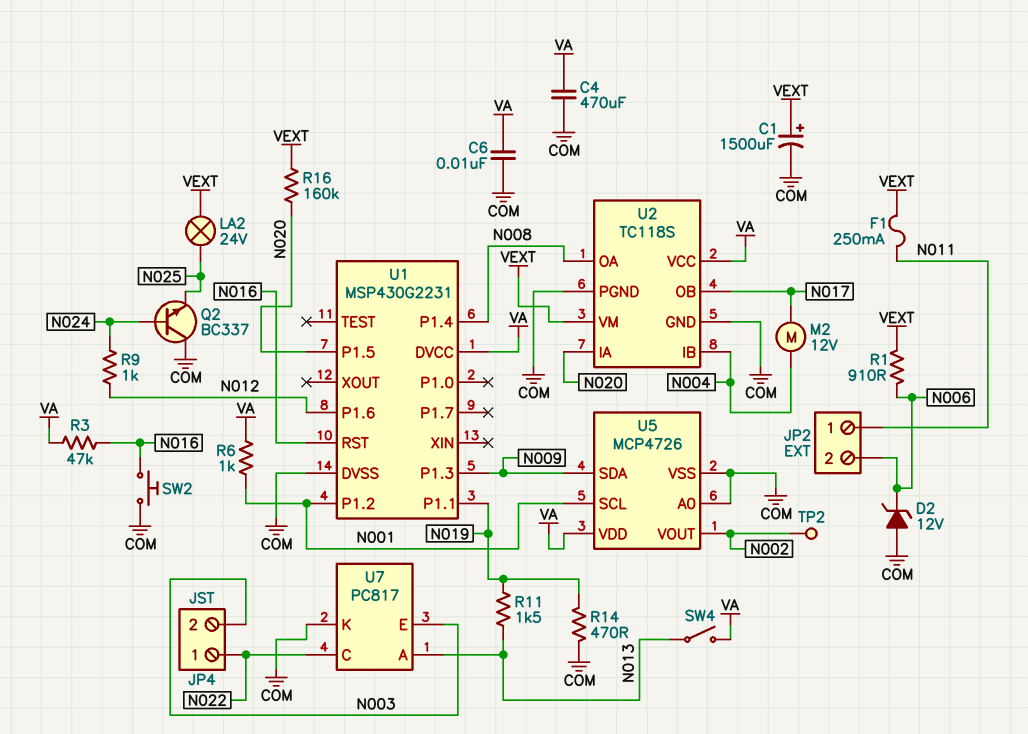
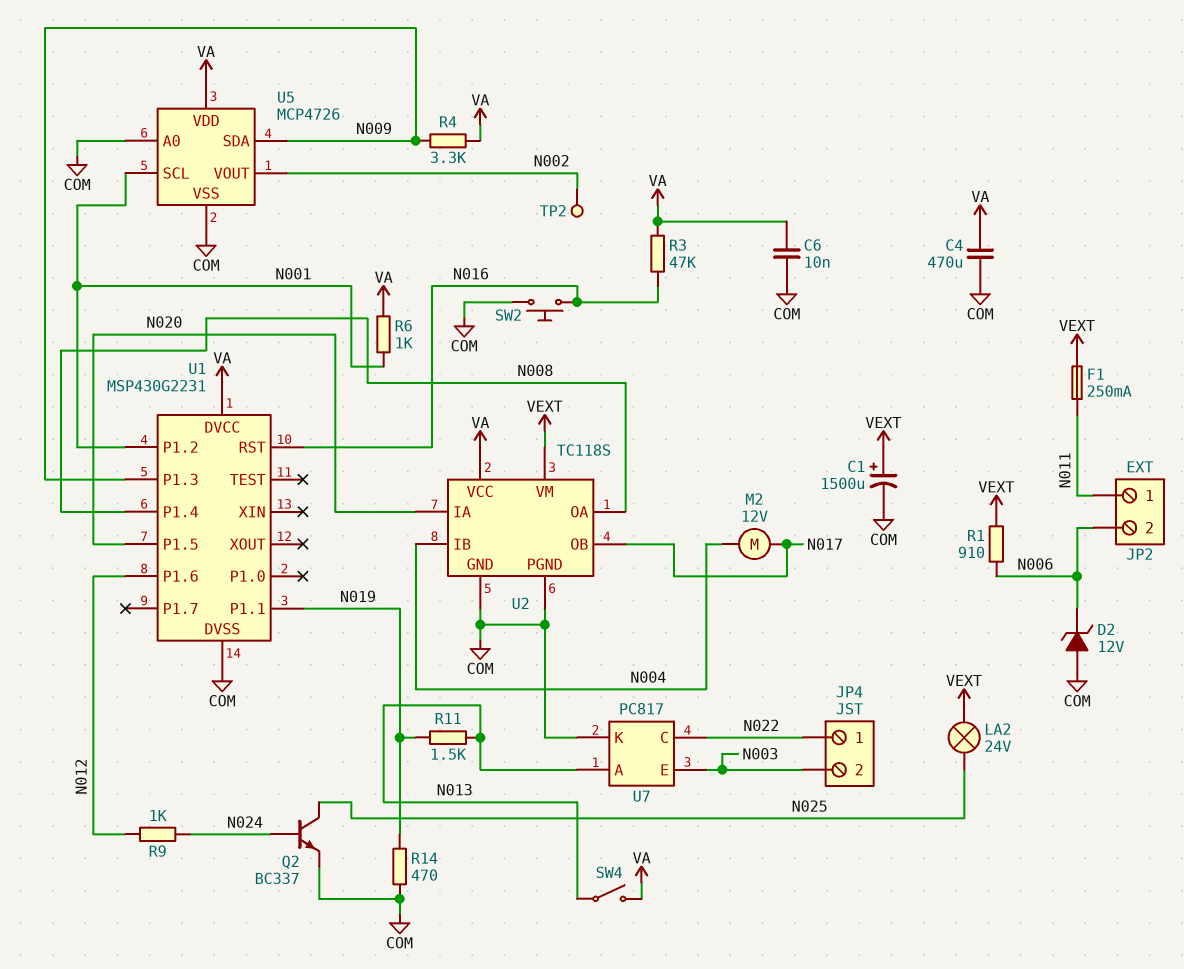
Q2: NPN BC337 (B N024, C COM, E N025) -> NPN BC337 (B N024, C N025, E COM)
R4: none -> 3.3k (N009, VA)
R16: 160k (N020, VEXT) -> none

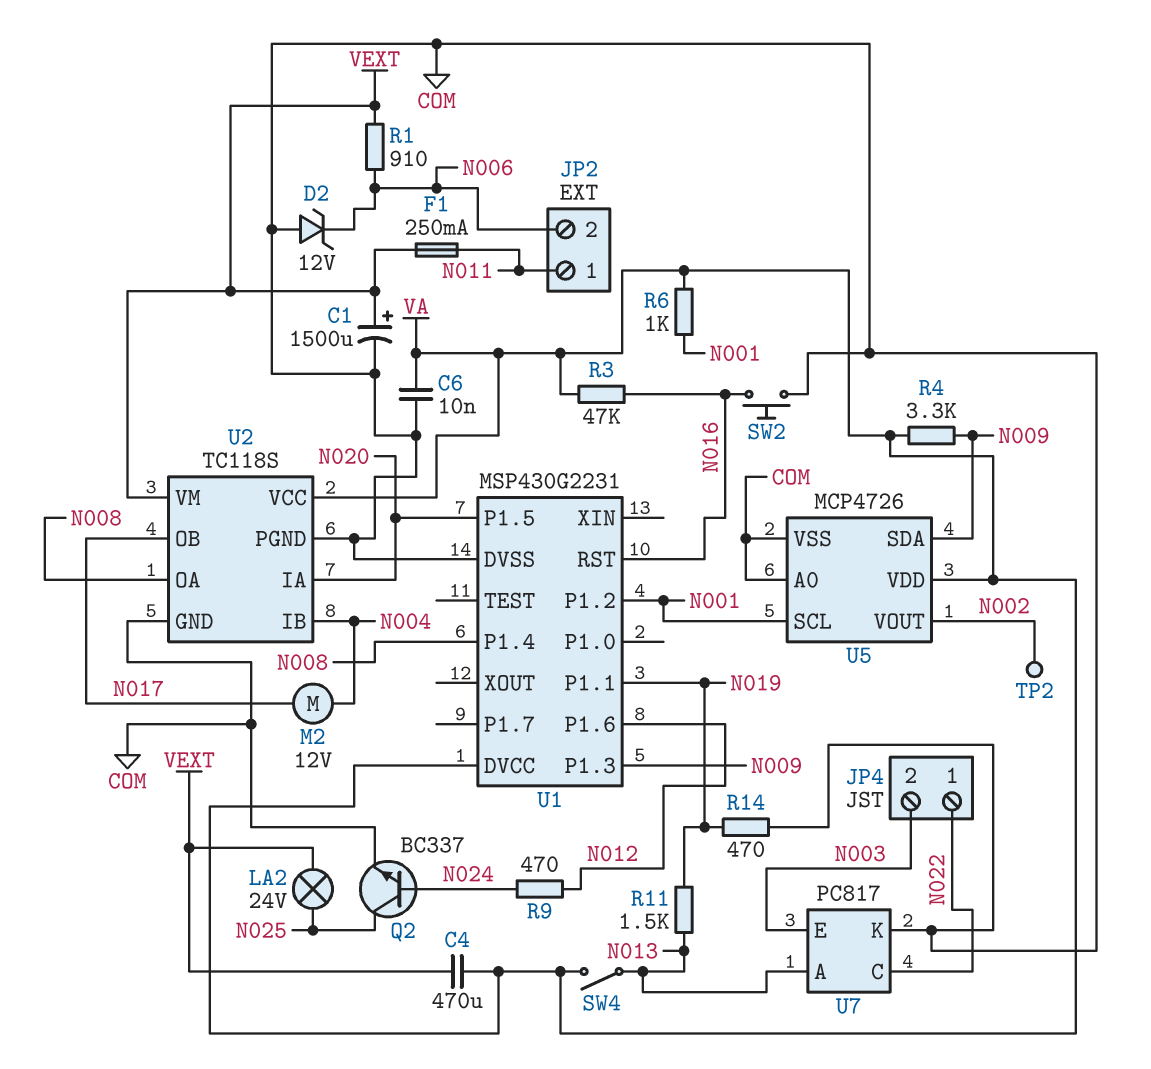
C4: 470uF (COM, VA) -> 470uF (VA, VEXT)
R9: 1k (N012, N024) -> 470 (N012, N024)

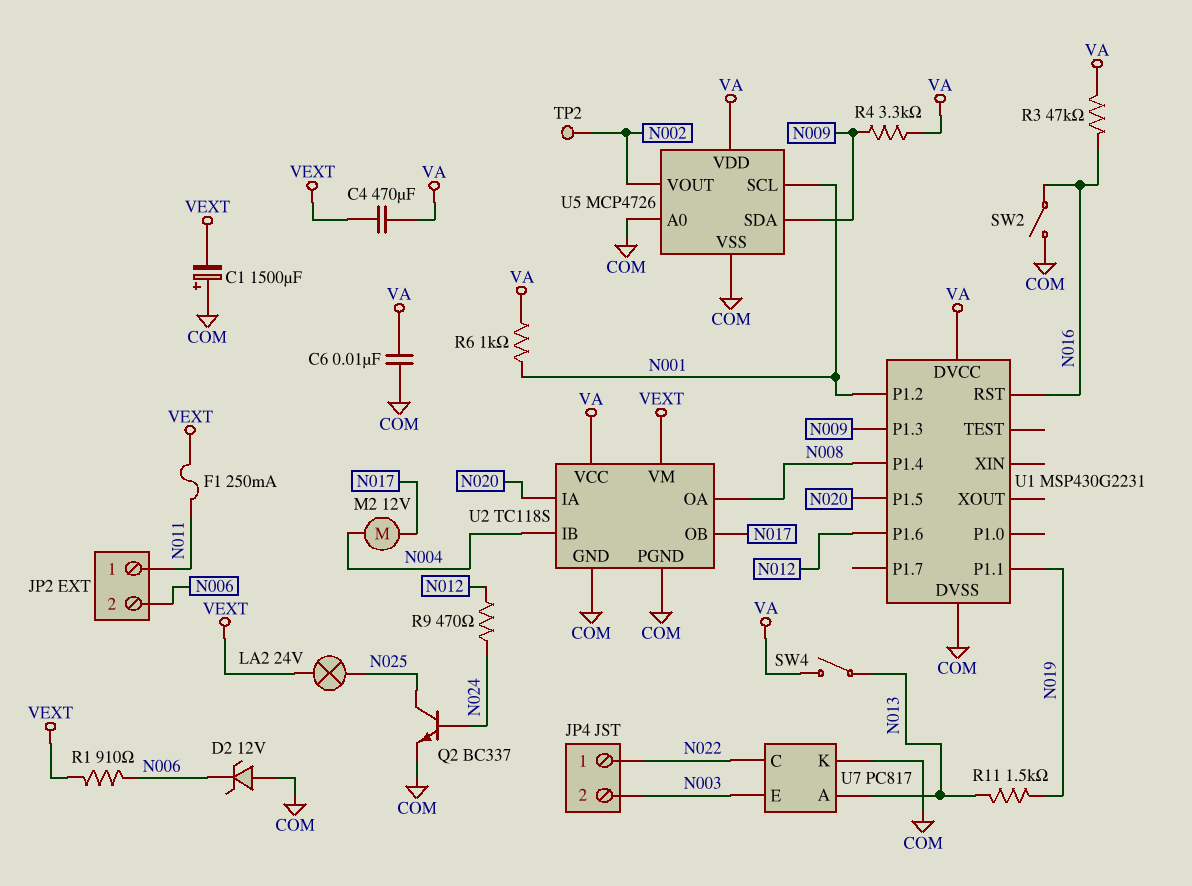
C1: 1500uF (plus VEXT, minus COM) -> 1500uF (plus COM, minus VEXT)
R14: 470 (COM, N019) -> none
SW2: button (COM, N016) -> switch (COM, N016)

